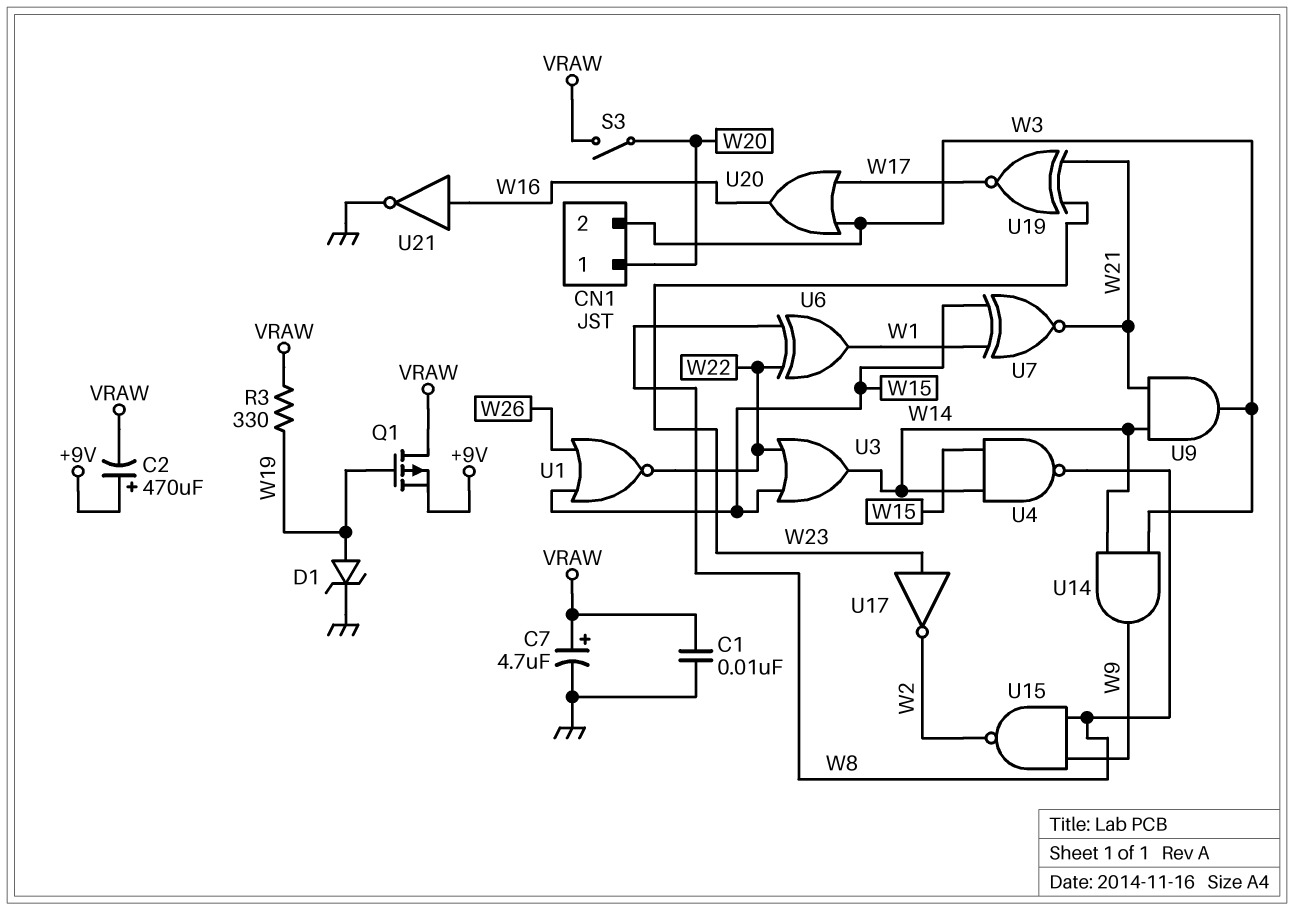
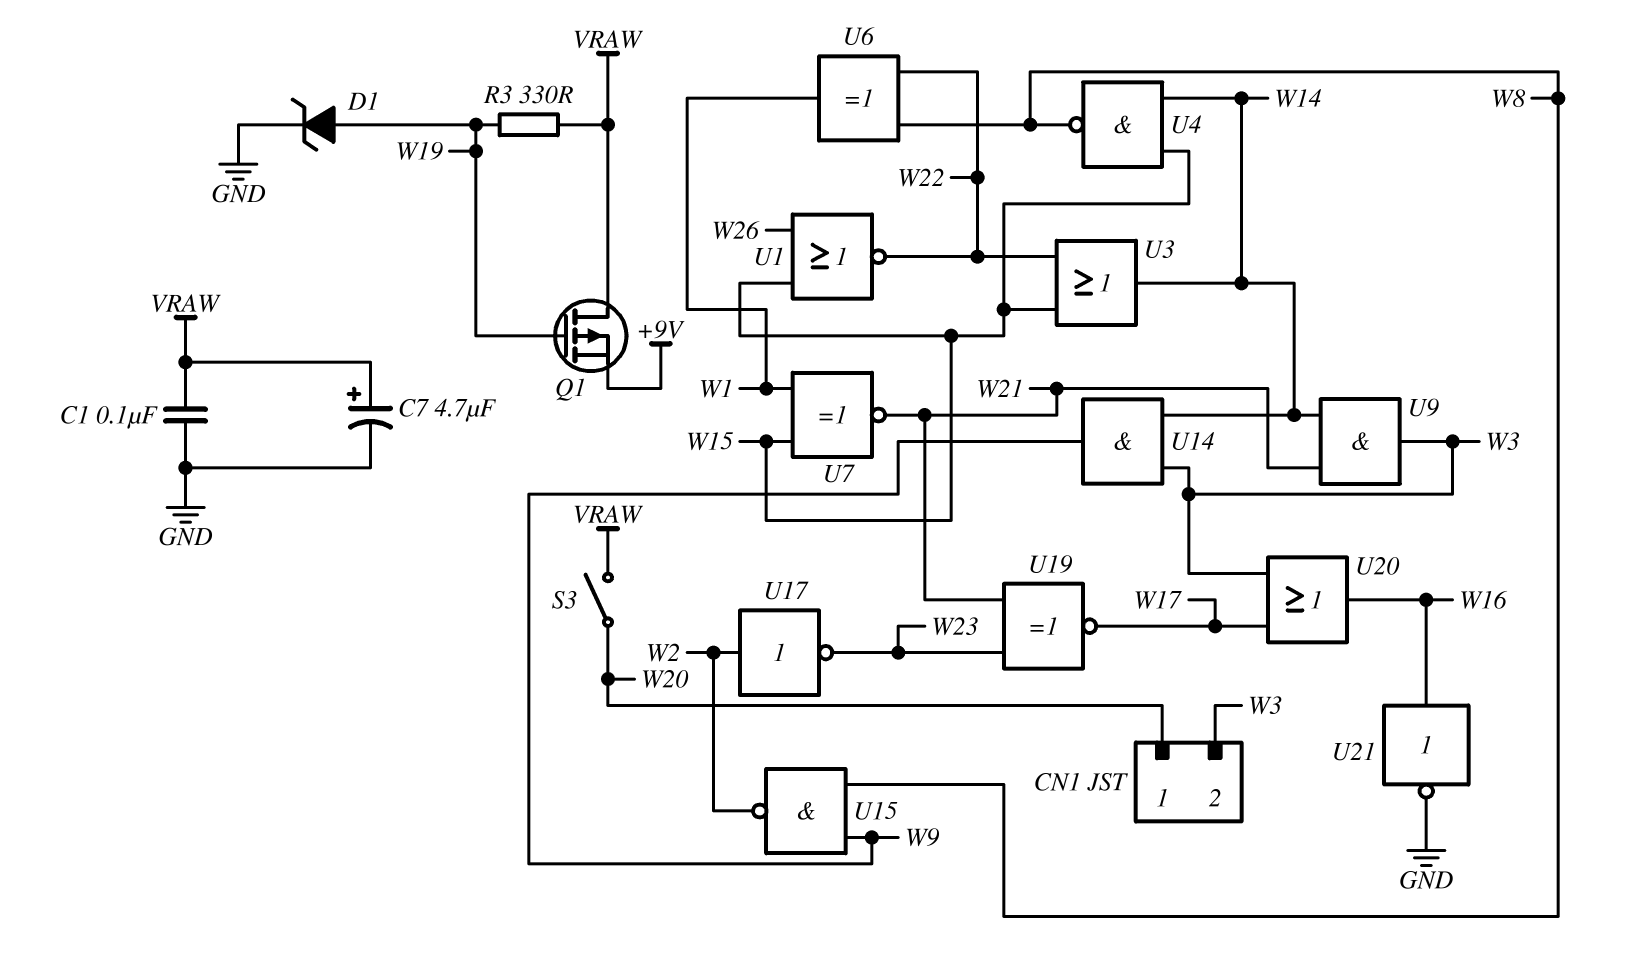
C1: 10nF (GND, VRAW) -> 100nF (GND, VRAW)
C2: 470uF (plus +9V, minus VRAW) -> none
U17: NOT (in W23, out W2) -> NOT (in W2, out W23)

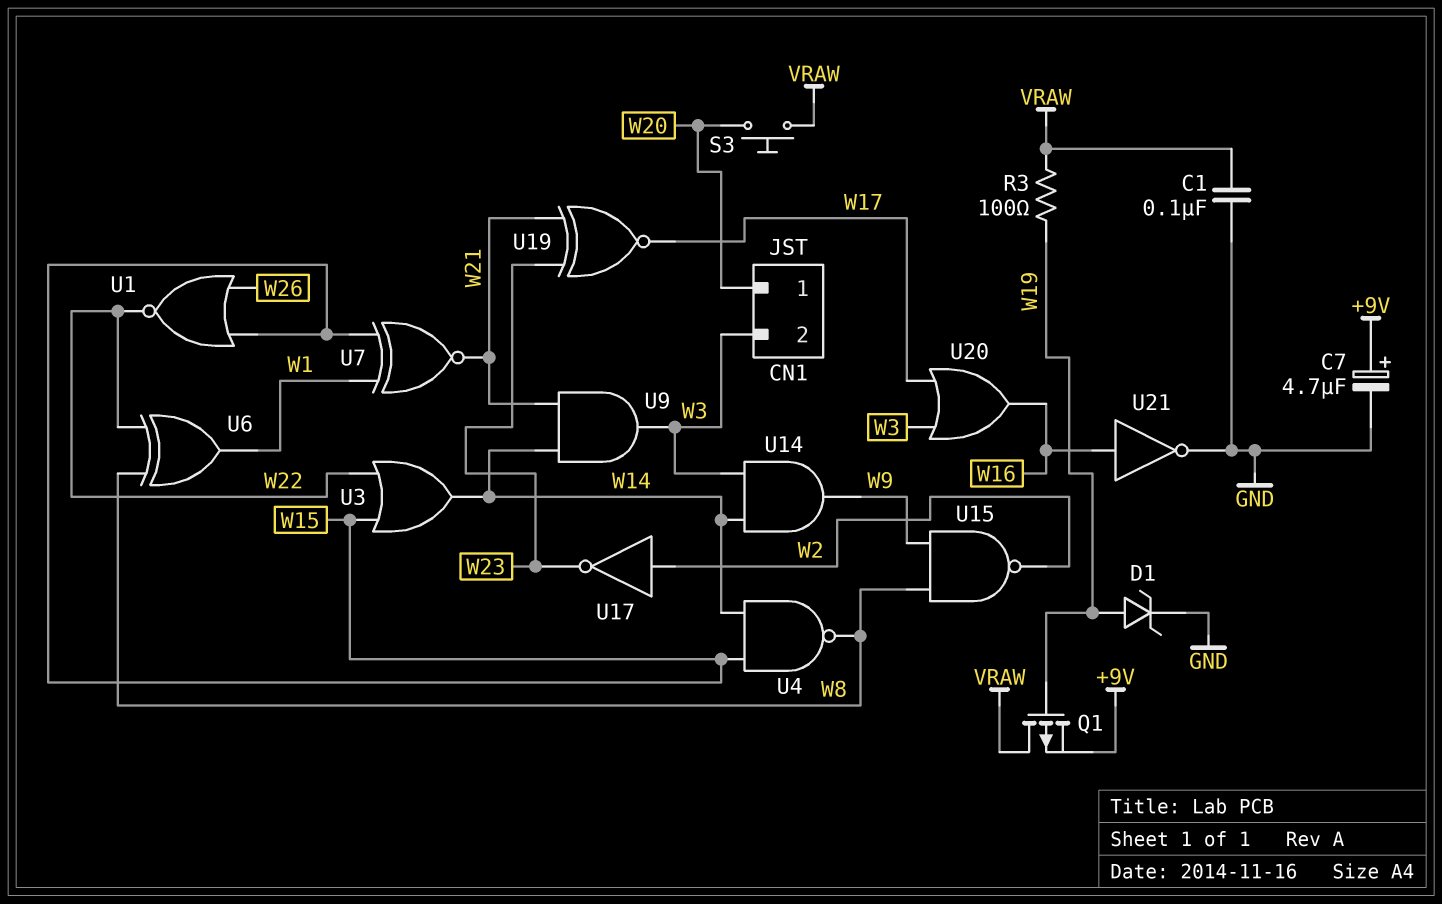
C7: 4.7uF (plus VRAW, minus GND) -> 4.7uF (plus +9V, minus GND)
R3: 330 (VRAW, W19) -> 100 (VRAW, W19)
S3: switch (VRAW, W20) -> button (VRAW, W20)

